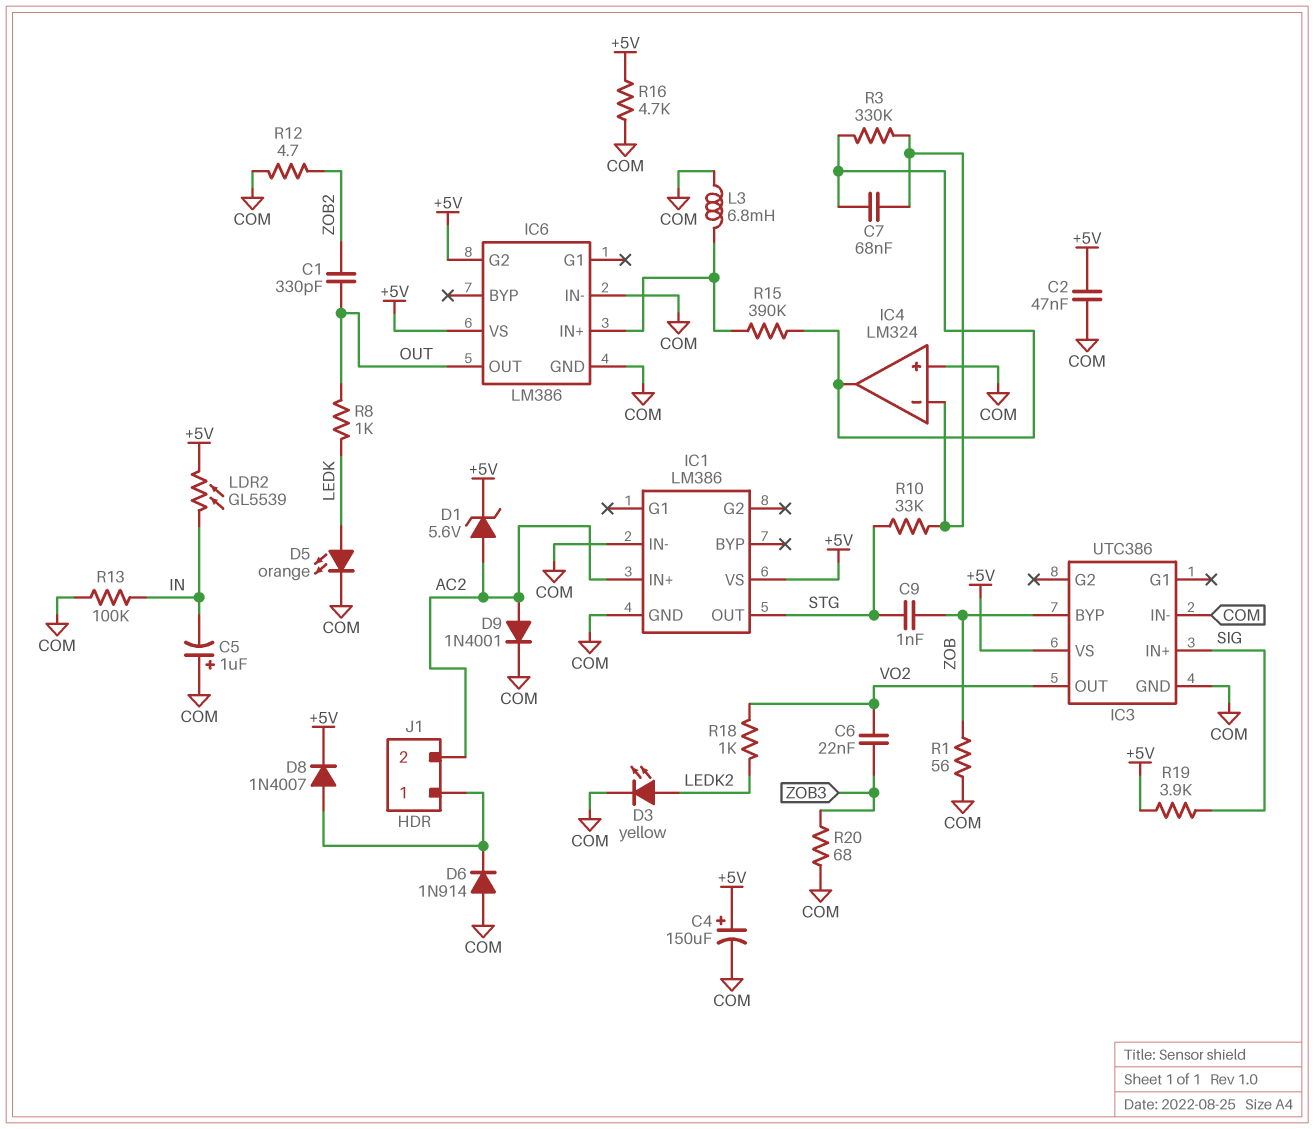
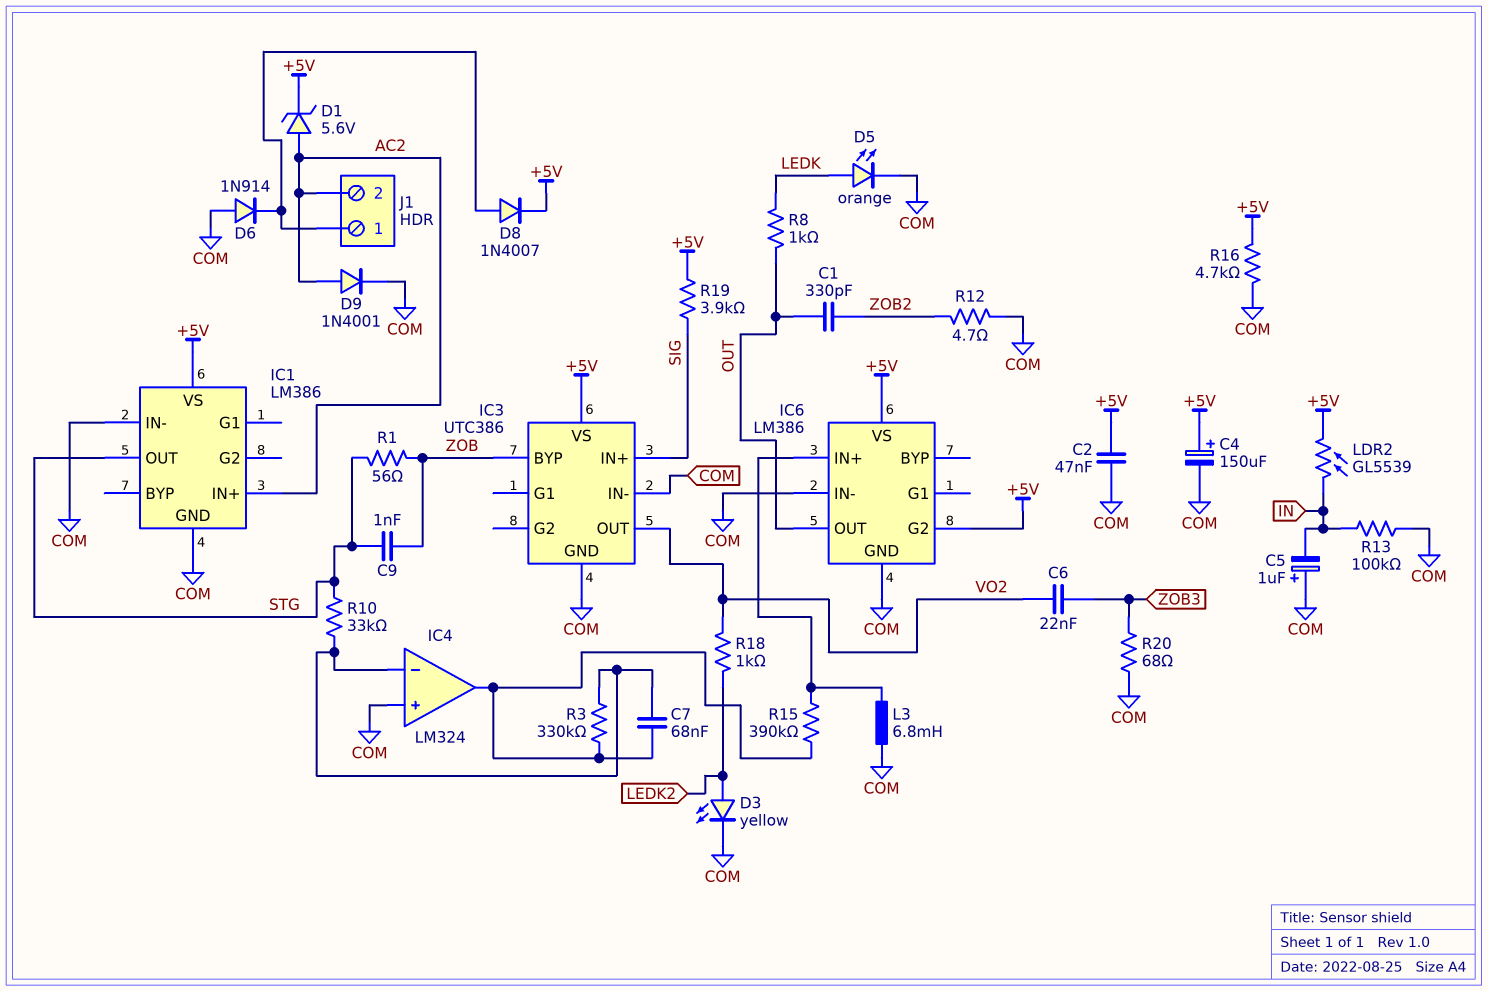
R1: 56 (COM, ZOB) -> 56 (STG, ZOB)

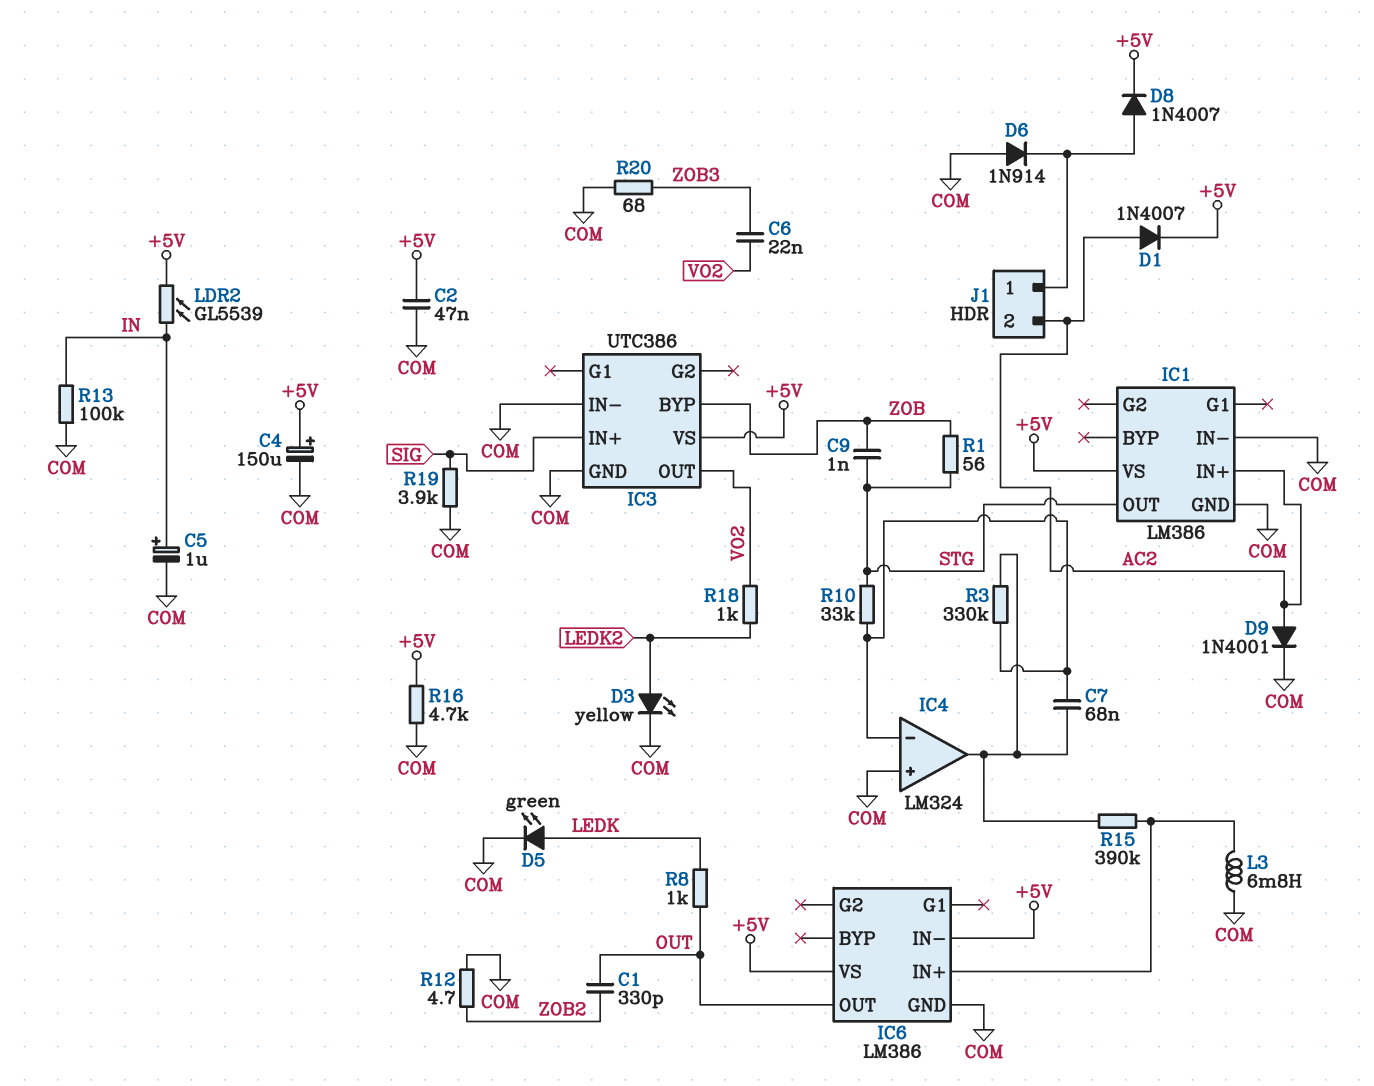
C5: 1uF (plus COM, minus IN) -> 1uF (plus IN, minus COM)
D1: zener 5.6V (A AC2, K +5V) -> diode 1N4007 (A AC2, K +5V)
D5: LED orange (A LEDK, K COM) -> LED green (A LEDK, K COM)
IC6 pin G2: +5V -> none
IC6 pin IN-: COM -> +5V
R19: 3.9k (+5V, SIG) -> 3.9k (COM, SIG)

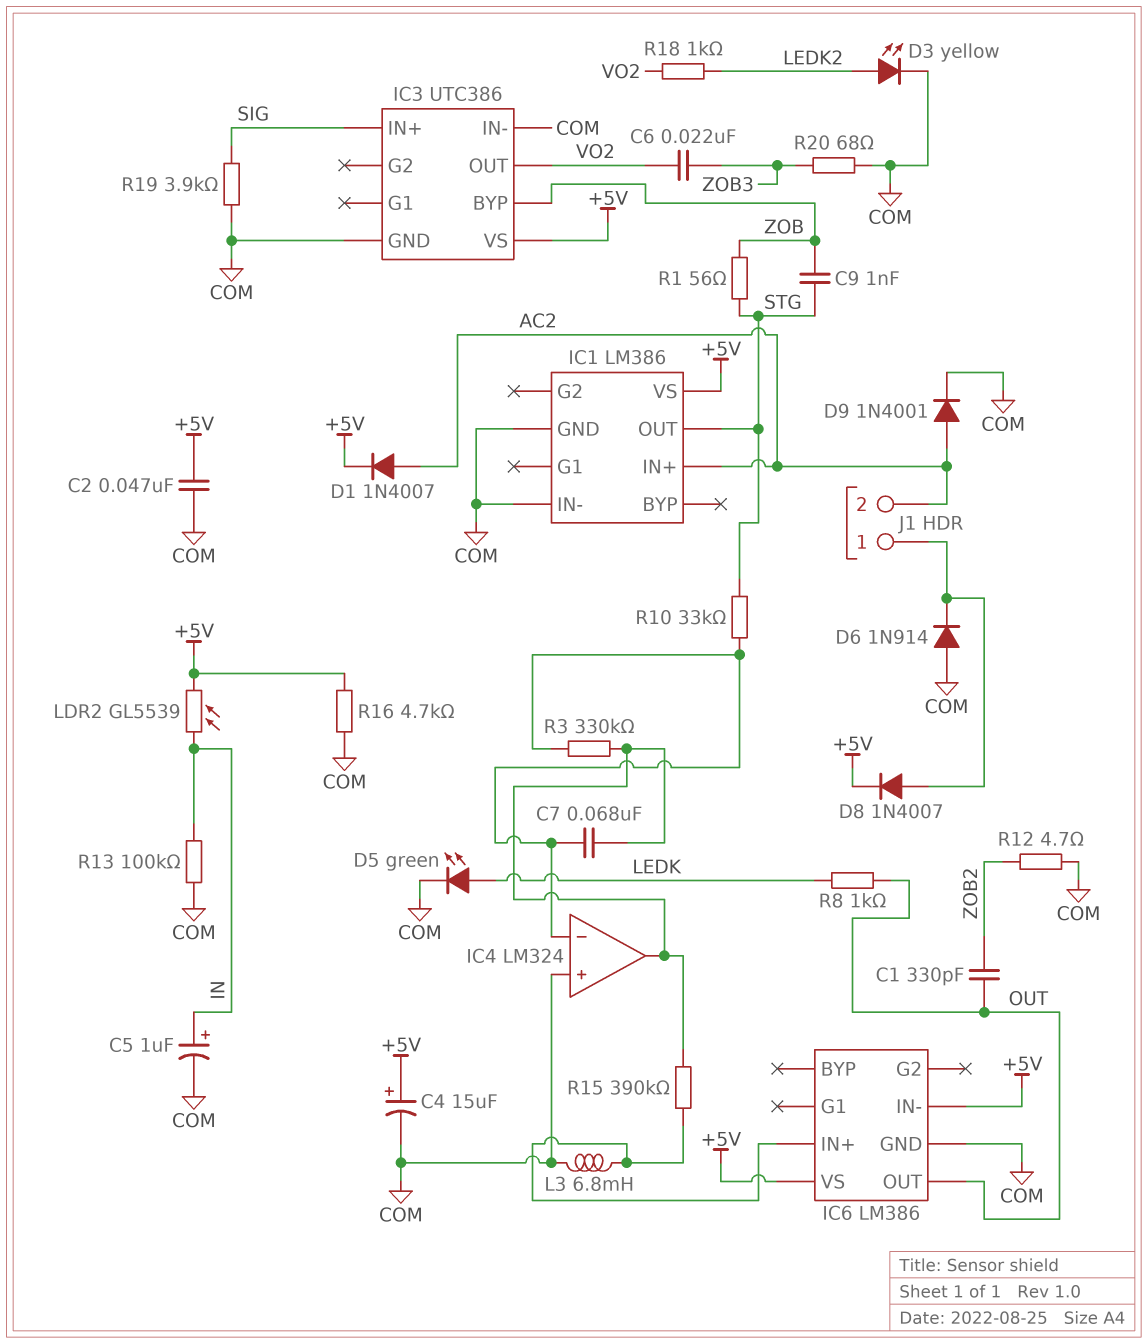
C4: 150uF (plus +5V, minus COM) -> 15uF (plus +5V, minus COM)

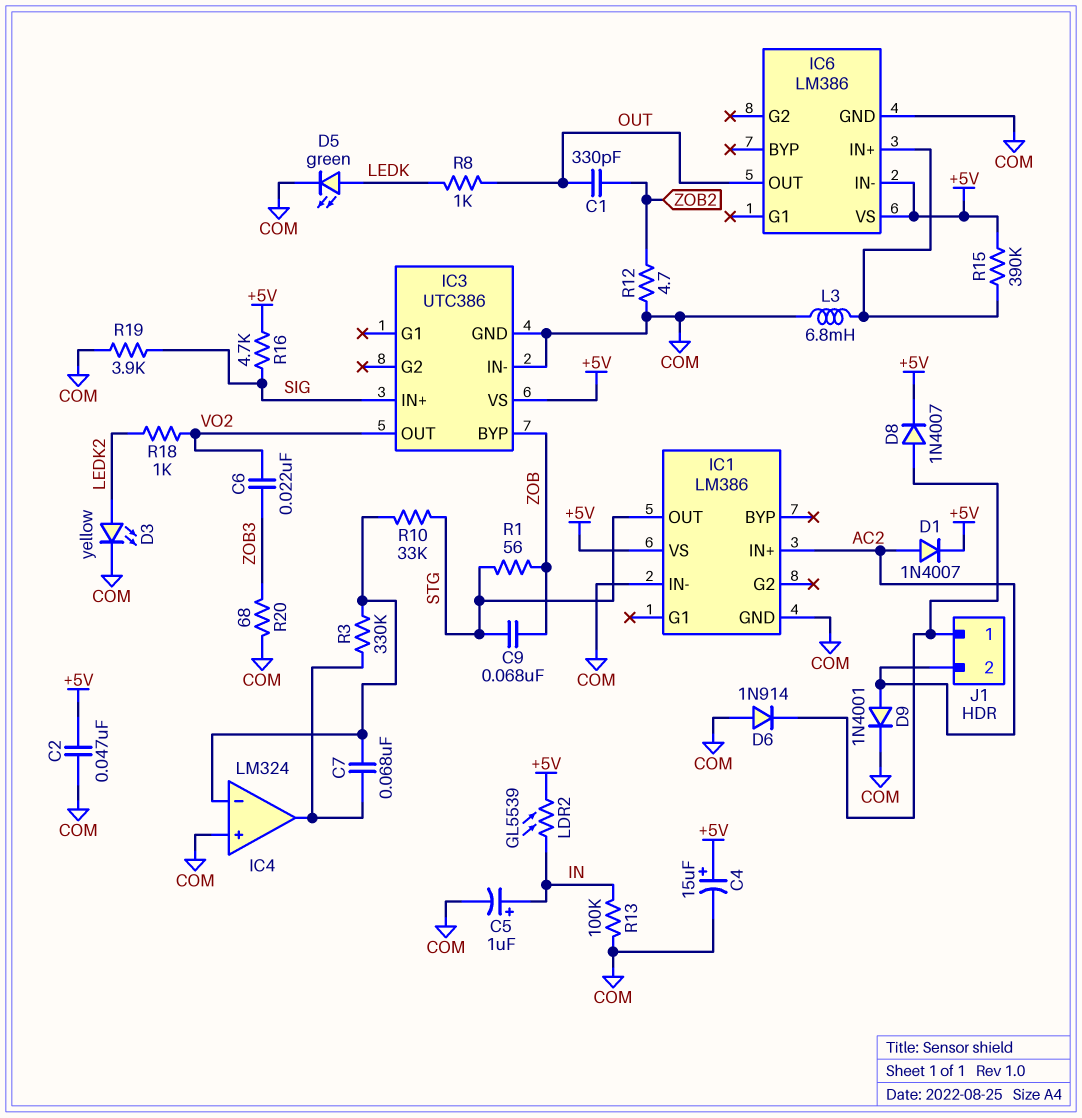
C9: 1nF (STG, ZOB) -> 68nF (STG, ZOB)
R15: 390k (IC4/out, IC6/IN+) -> 390k (+5V, IC6/IN+)
R16: 4.7k (+5V, COM) -> 4.7k (+5V, SIG)

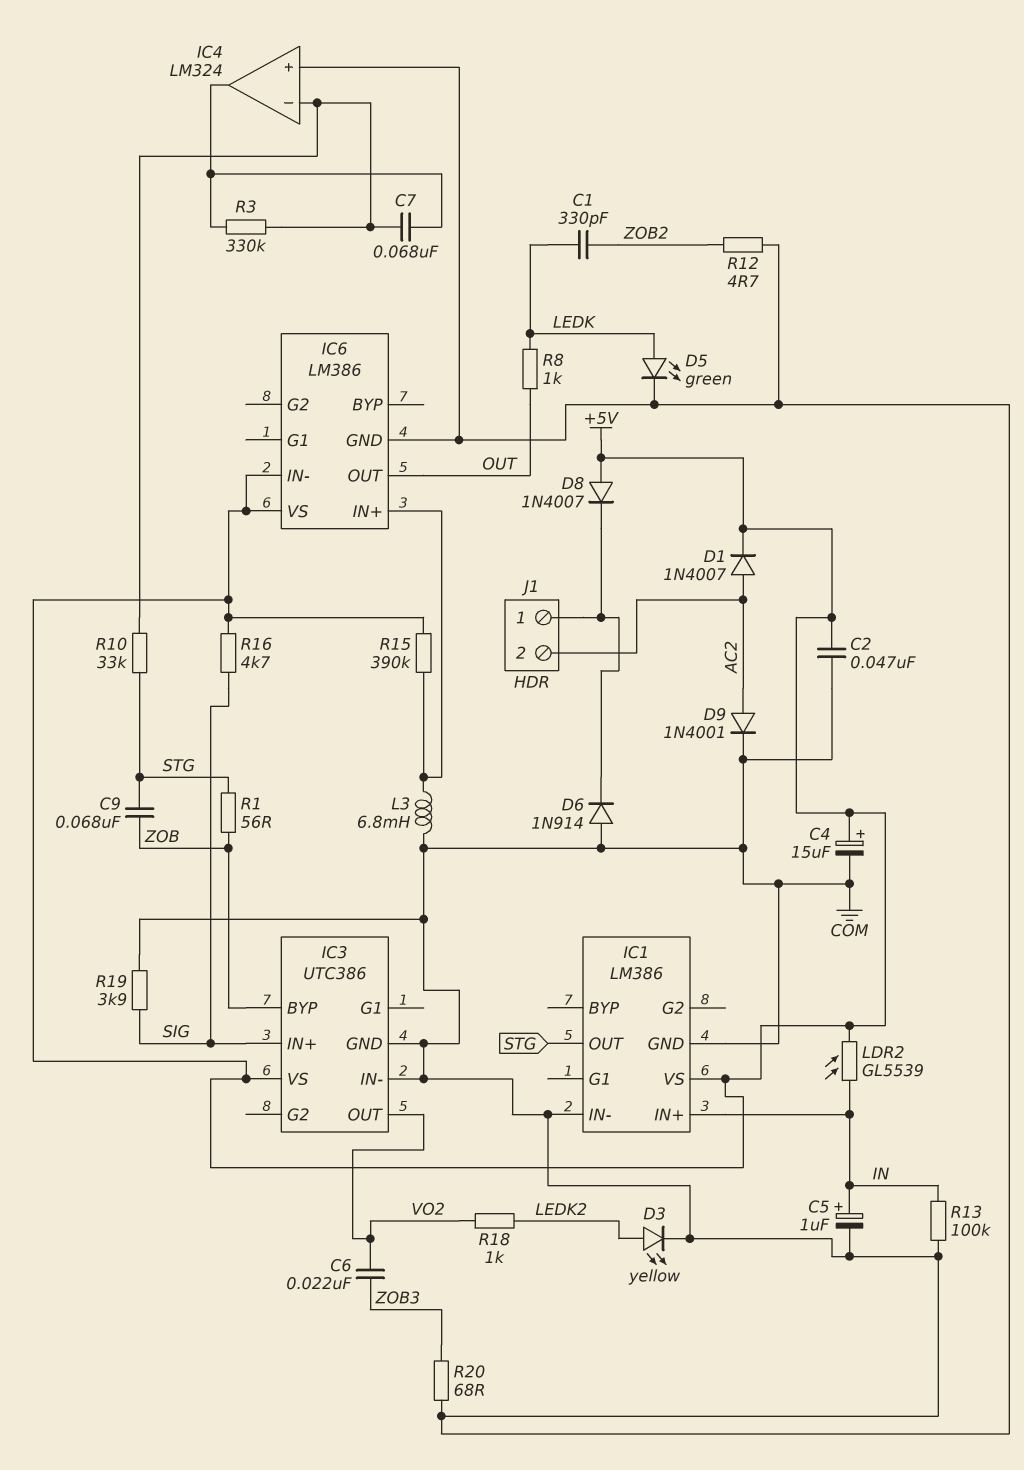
C1: 330pF (OUT, ZOB2) -> 330pF (LEDK, ZOB2)
D8: diode 1N4007 (A J1/1, K +5V) -> diode 1N4007 (A +5V, K J1/1)
IC1 pin IN+: AC2 -> IN

